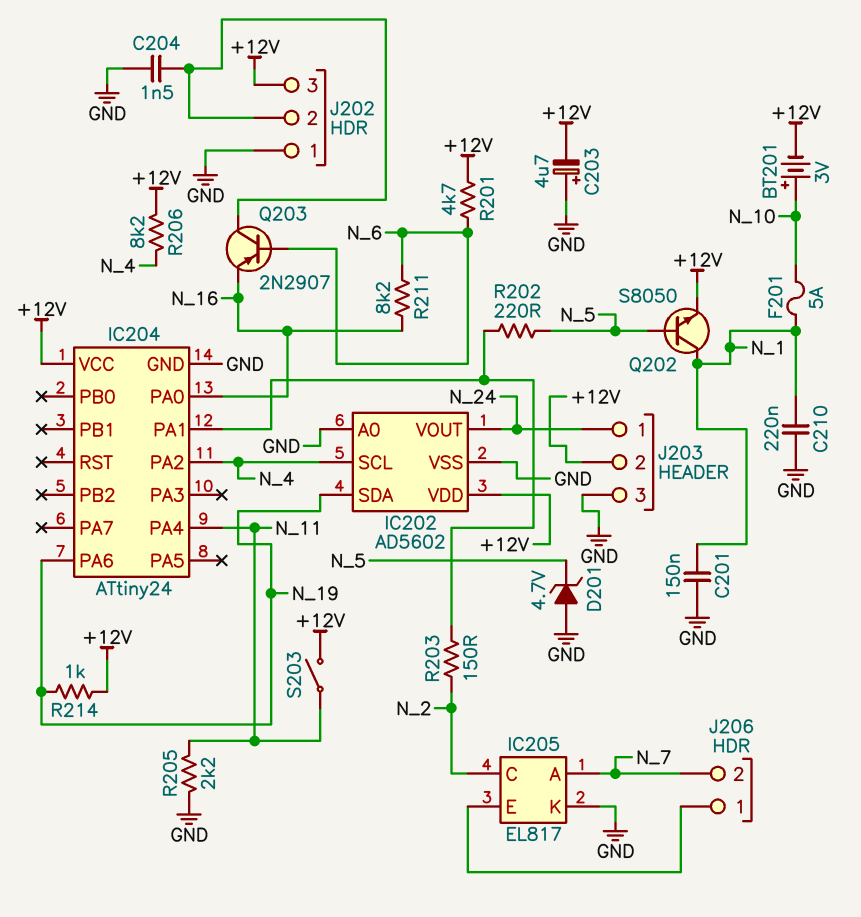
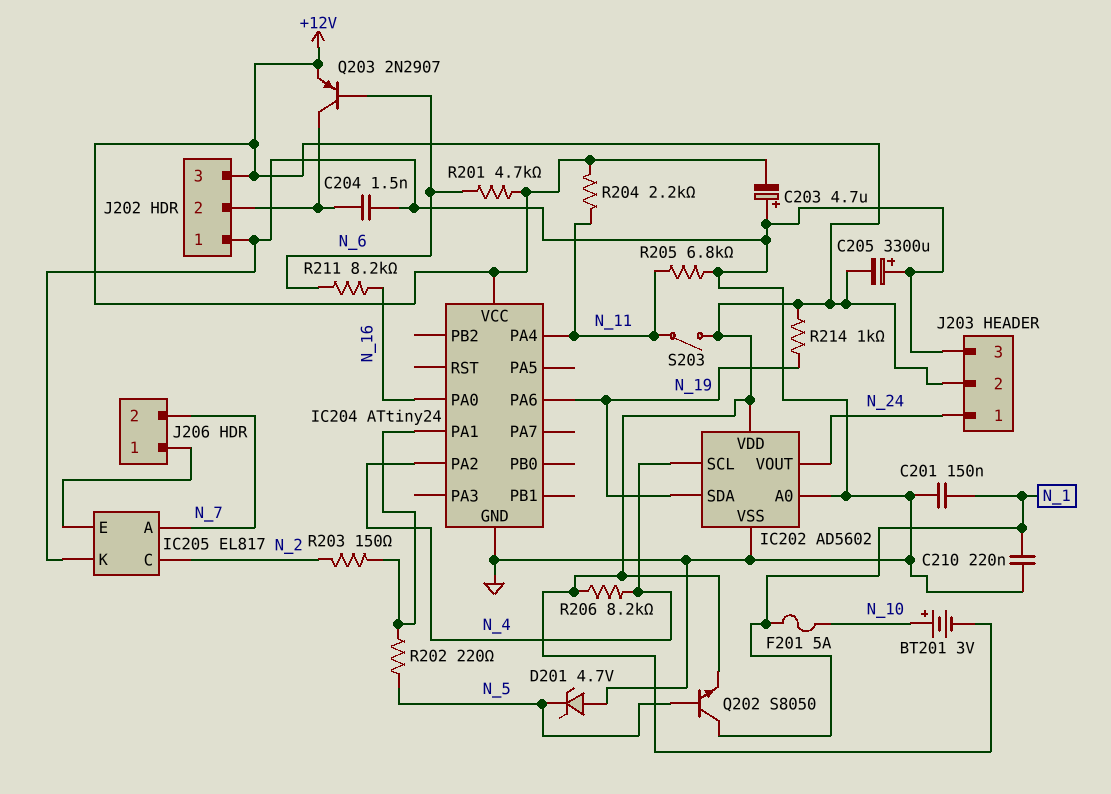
C205: none -> 3300uF (plus GND, minus +12V)
Q203: PNP 2N2907 (B N_6, C J202/2, E N_16) -> PNP 2N2907 (B N_6, C J202/2, E +12V)
R204: none -> 2.2k (+12V, N_11)
R205: 2.2k (GND, N_11) -> 6.8k (GND, N_11)

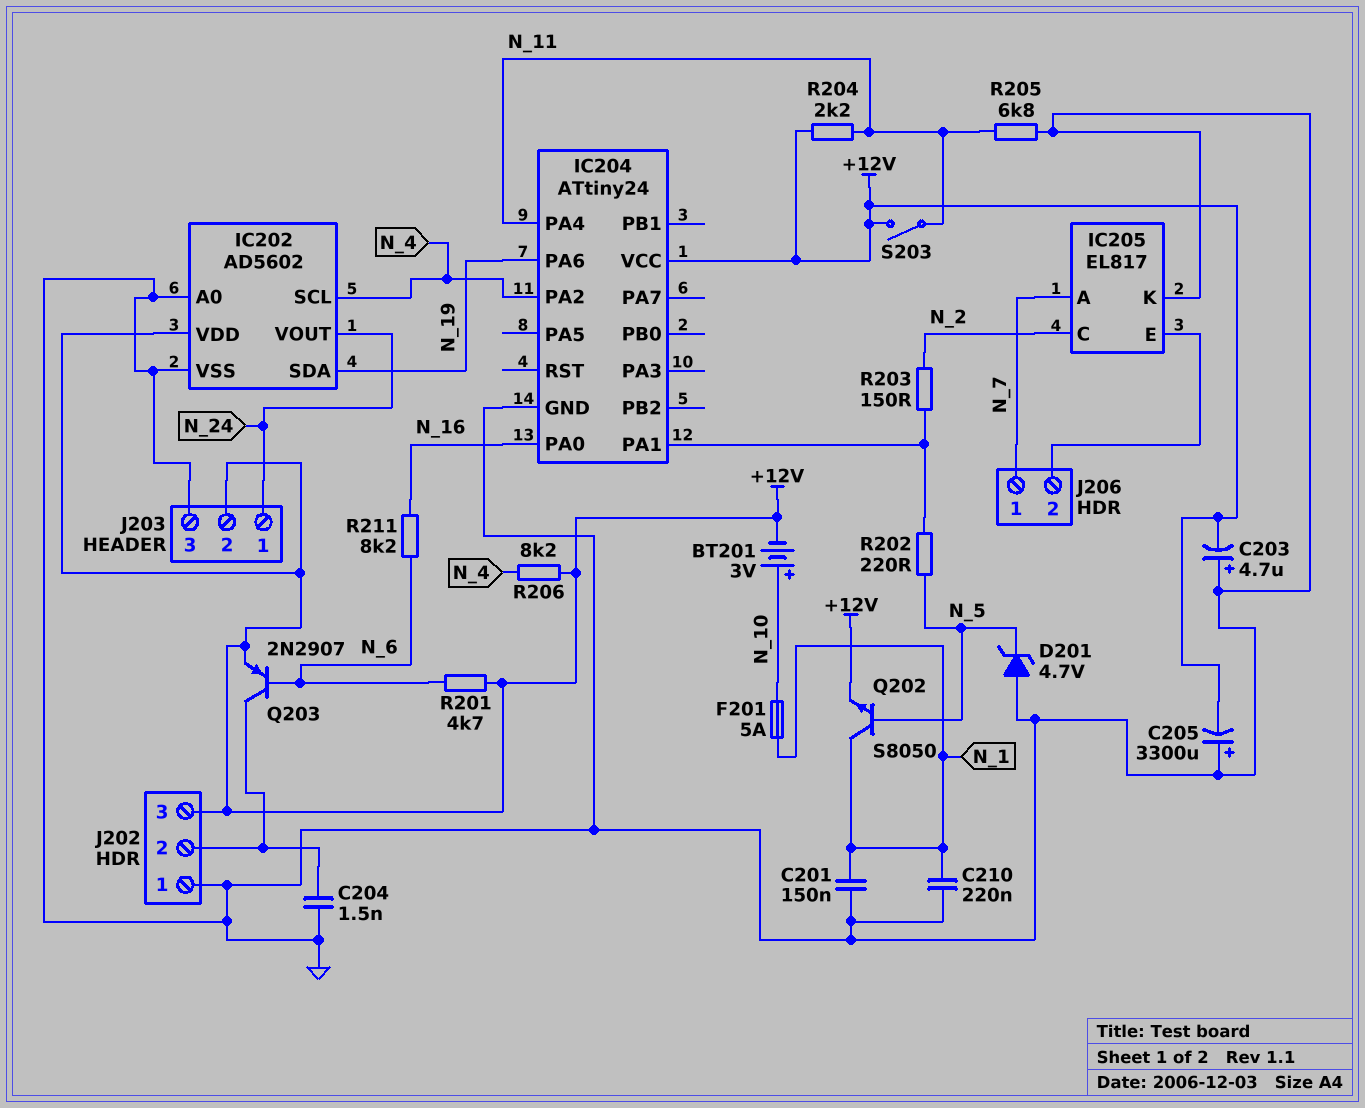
J206 pin 1: IC205/E -> N_7
J206 pin 2: N_7 -> IC205/E
R214: 1k (+12V, N_19) -> none

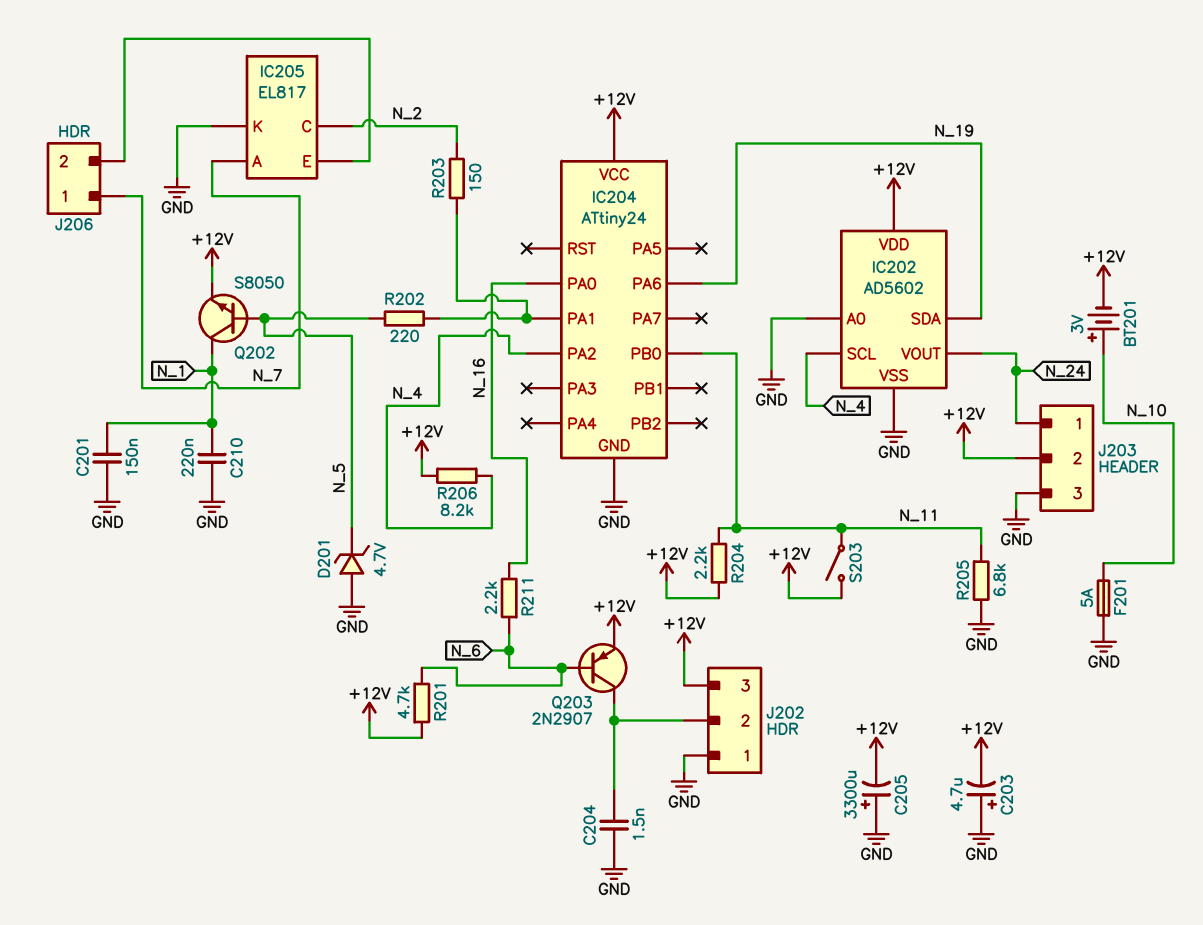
F201: 5A (N_1, N_10) -> 5A (GND, N_10)
IC204 pin PA4: N_11 -> none
IC204 pin PB0: none -> N_11
R211: 8.2k (N_6, N_16) -> 2.2k (N_6, N_16)

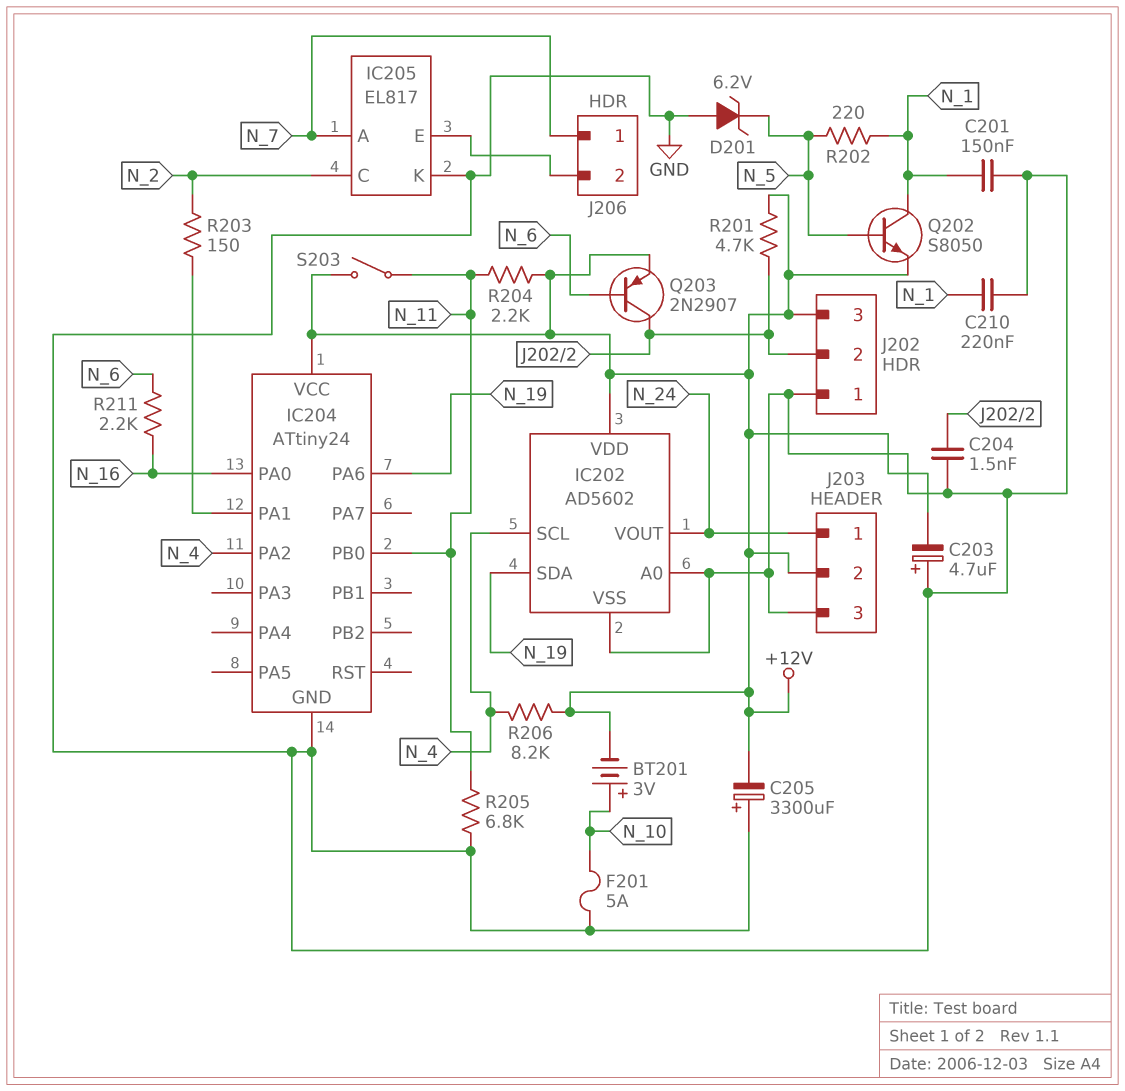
D201: zener 4.7V (A GND, K N_5) -> zener 6.2V (A GND, K N_5)
R201: 4.7k (+12V, N_6) -> 4.7k (+12V, J202/2)
R202: 220 (IC204/PA1, N_5) -> 220 (N_1, N_5)

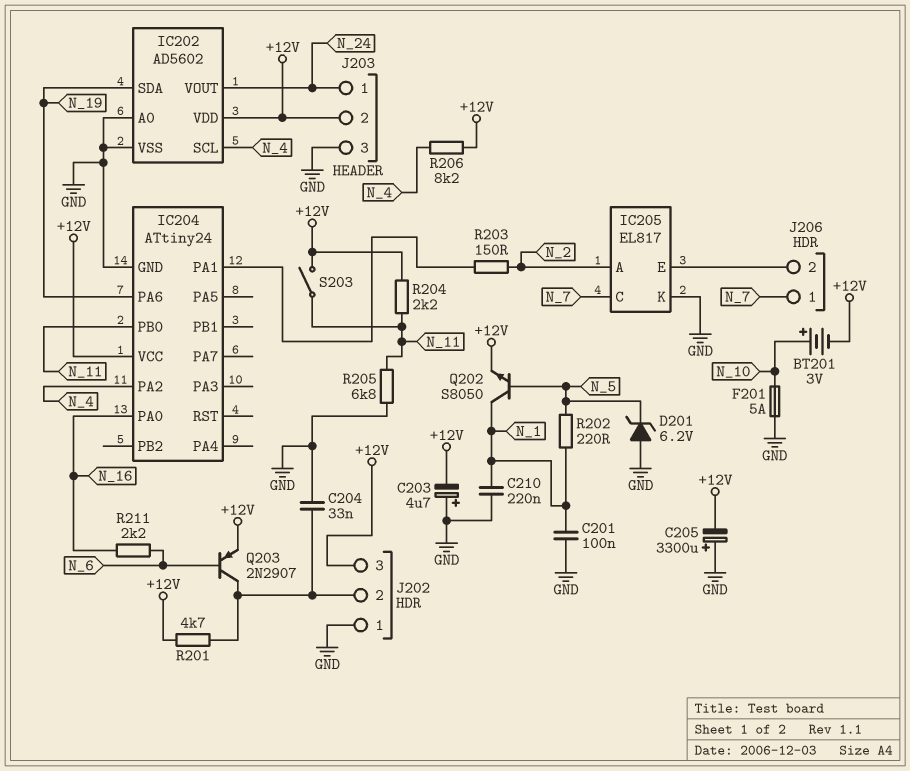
C201: 150nF (GND, N_1) -> 100nF (GND, N_1)
C204: 1.5nF (GND, J202/2) -> 33nF (GND, J202/2)
IC205 pin A: N_7 -> N_2
IC205 pin C: N_2 -> N_7

